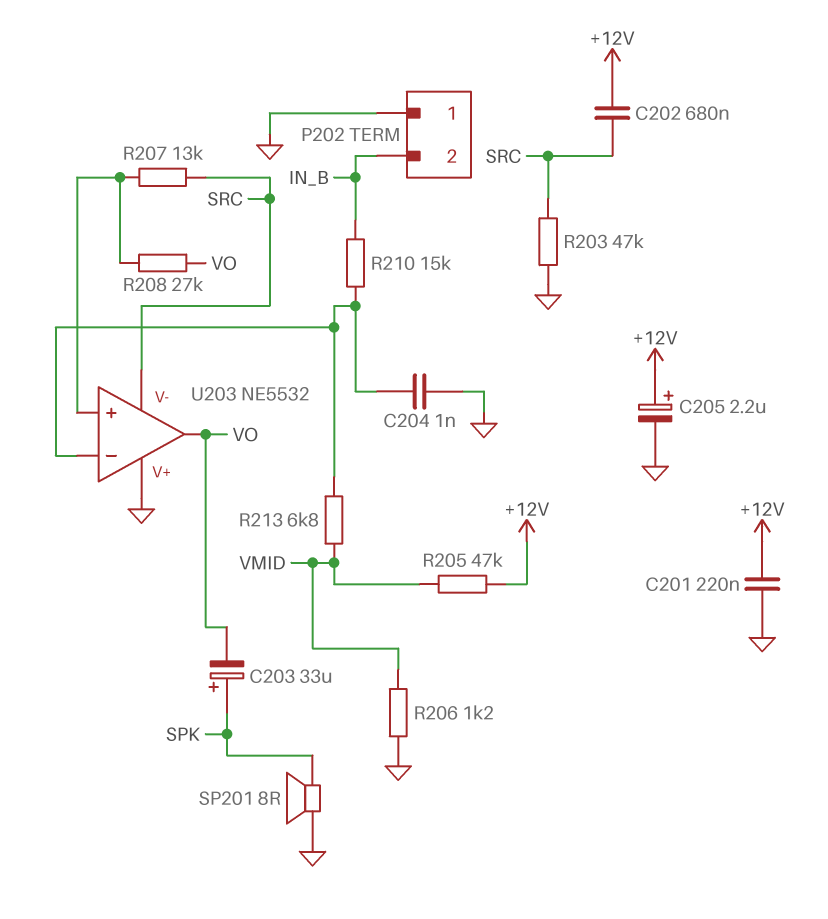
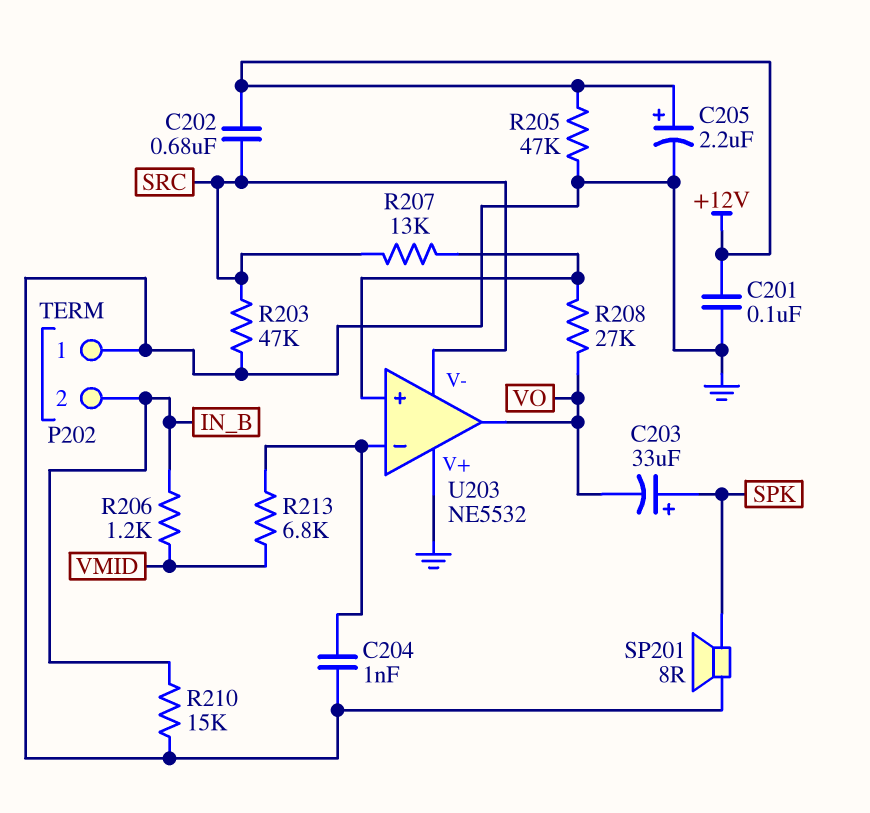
C201: 220nF (+12V, GND) -> 100nF (+12V, GND)
R205: 47k (+12V, VMID) -> 47k (+12V, GND)
R206: 1.2k (GND, VMID) -> 1.2k (IN_B, VMID)
R210: 15k (IN_B, U203/in-) -> 15k (GND, IN_B)

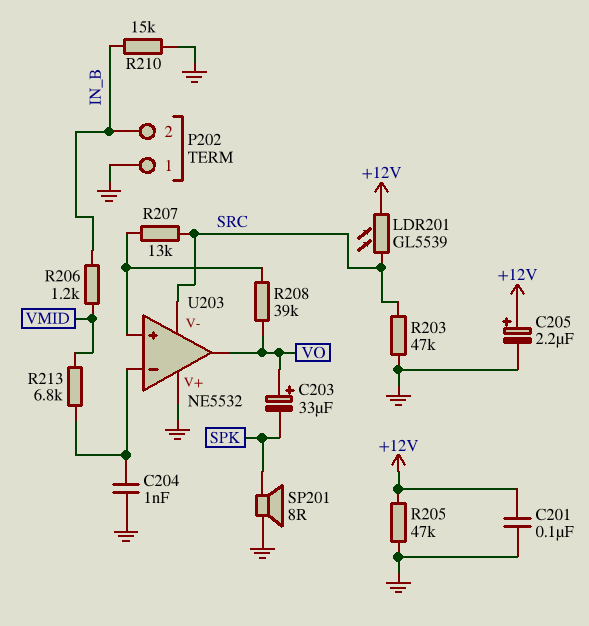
C202: 680nF (+12V, SRC) -> none
C203: 33uF (plus SPK, minus VO) -> 33uF (plus VO, minus SPK)
LDR201: none -> GL5539 (+12V, SRC)
R208: 27k (U203/in+, VO) -> 39k (U203/in+, VO)

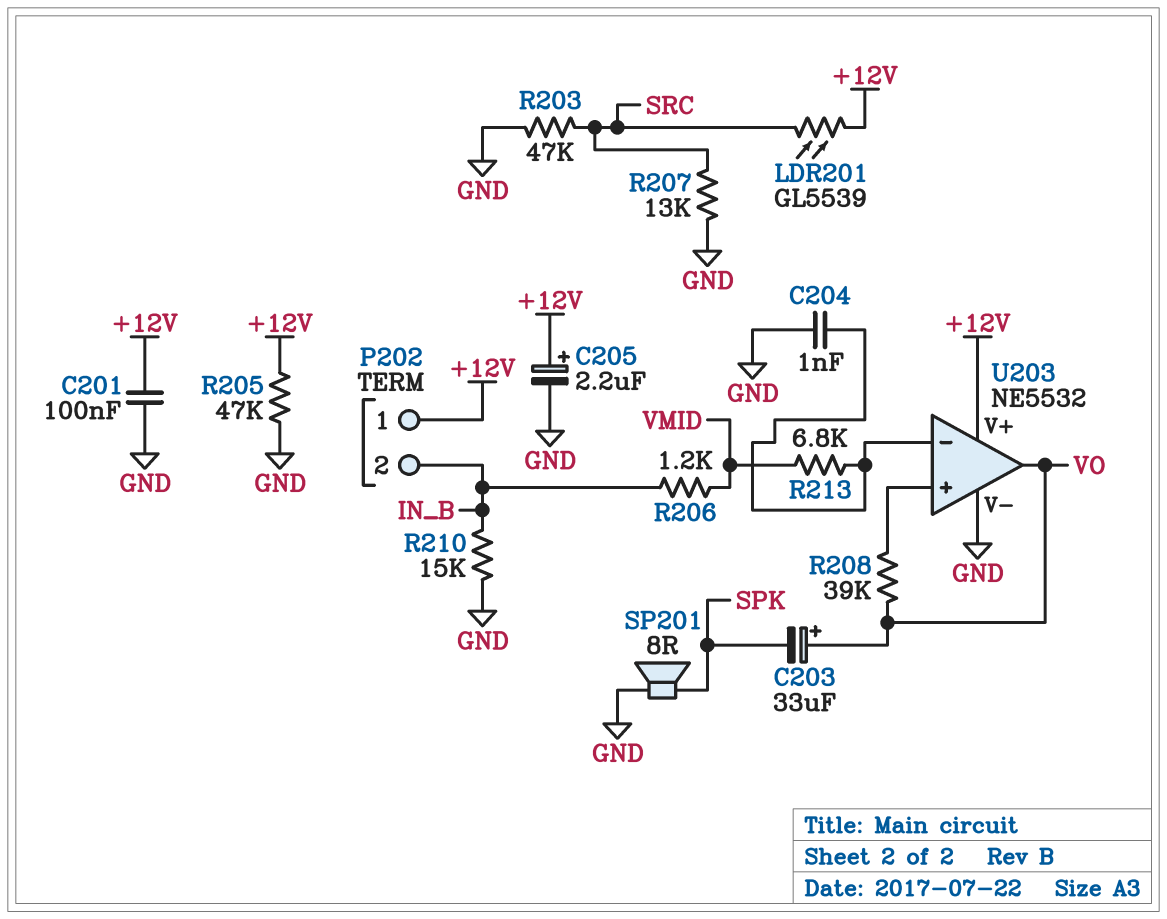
P202 pin 1: GND -> +12V
R207: 13k (SRC, U203/in+) -> 13k (GND, SRC)
U203 pin V+: GND -> +12V
U203 pin V-: SRC -> GND

